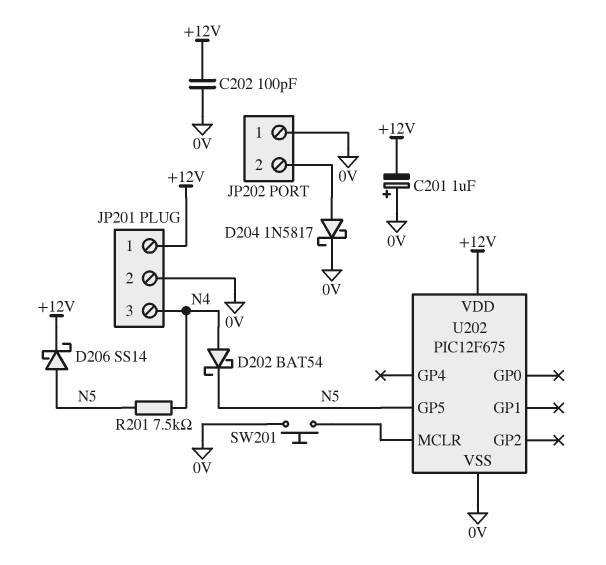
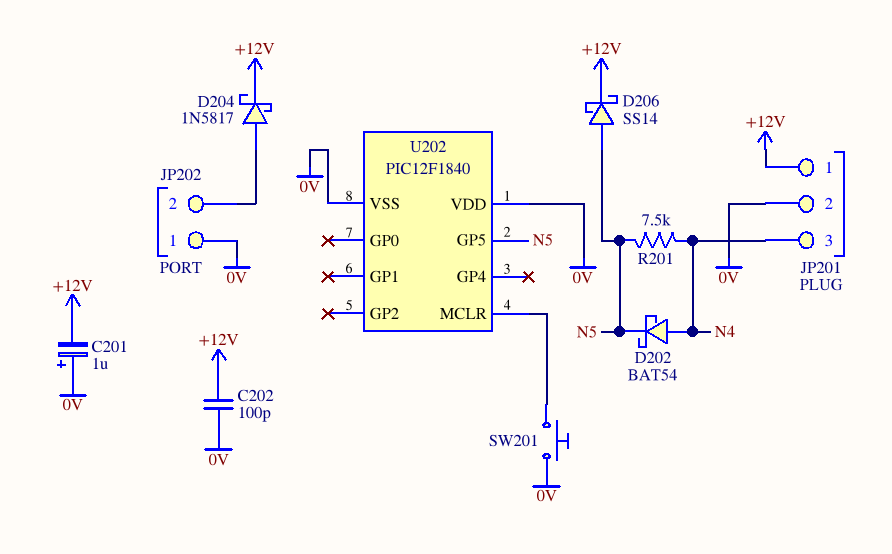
D204: schottky 1N5817 (A JP202/2, K 0V) -> schottky 1N5817 (A JP202/2, K +12V)
U202: PIC12F675 -> PIC12F1840
U202 pin VDD: +12V -> 0V

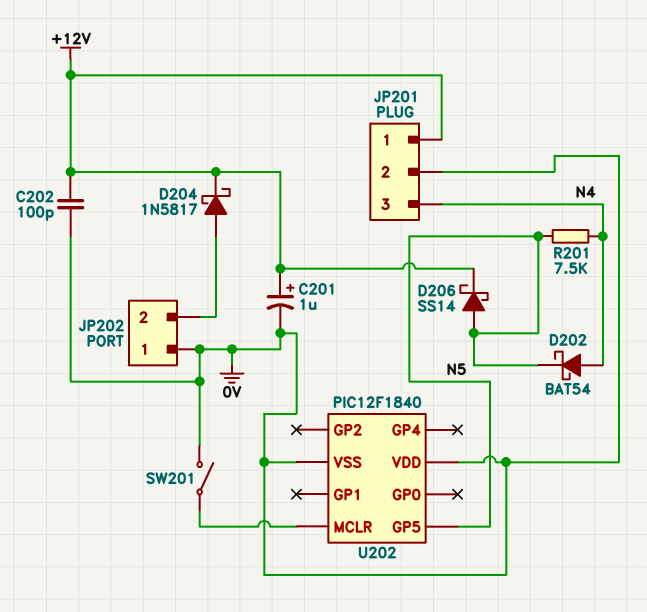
C201: 1uF (plus 0V, minus +12V) -> 1uF (plus +12V, minus 0V)
SW201: button (0V, U202/MCLR) -> switch (0V, U202/MCLR)

